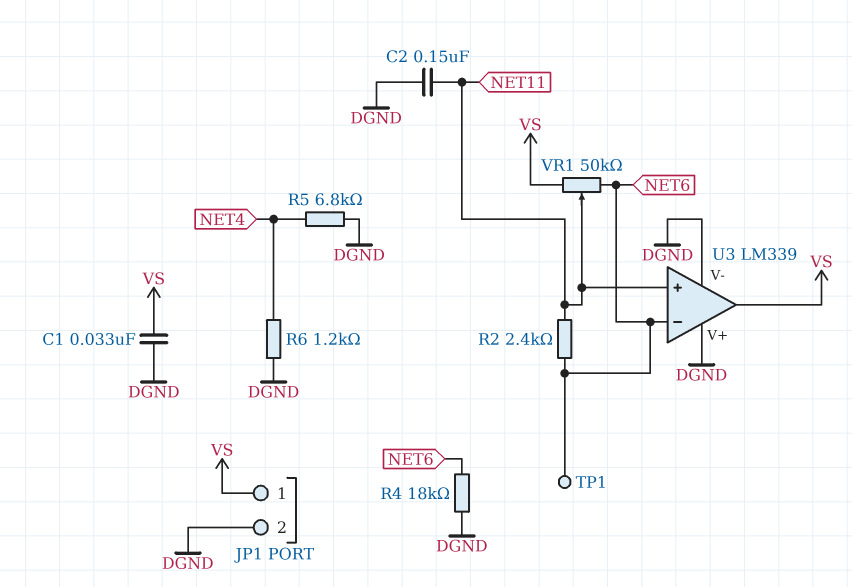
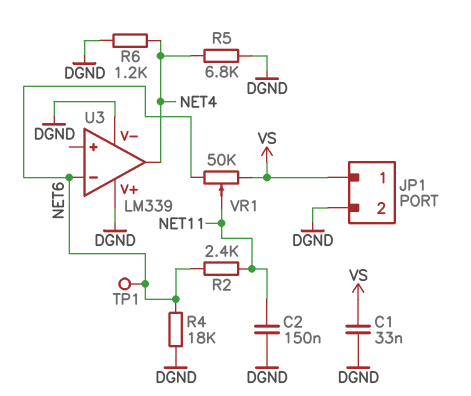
U3 pin in+: NET11 -> none
U3 pin out: VS -> NET4

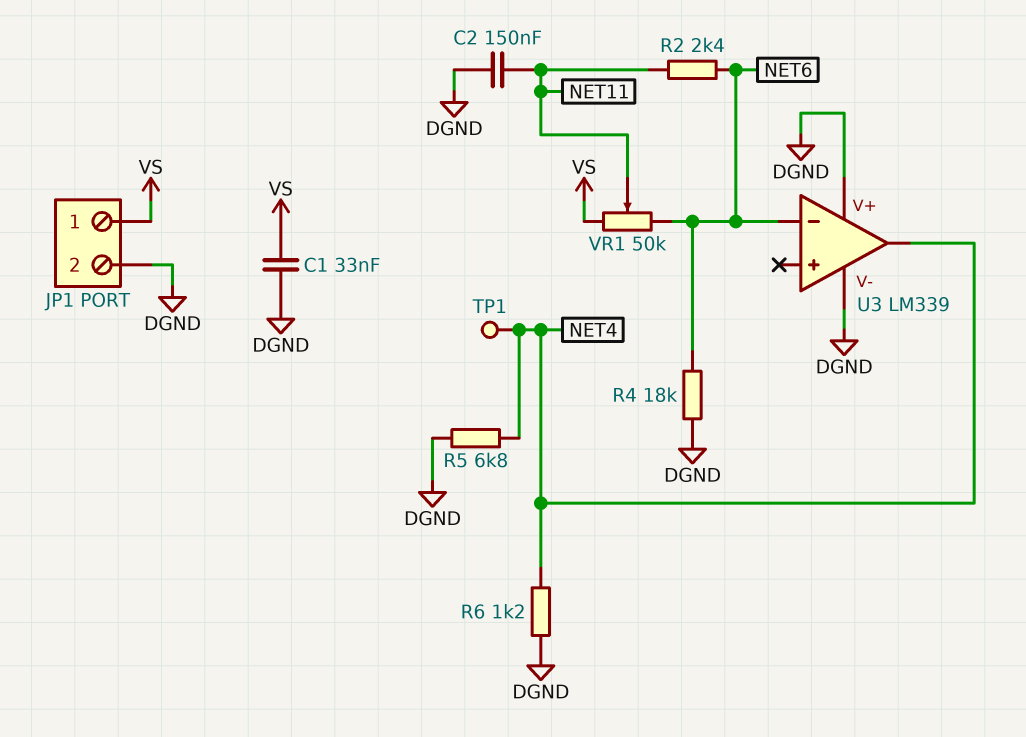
TP1: test point (NET6) -> test point (NET4)

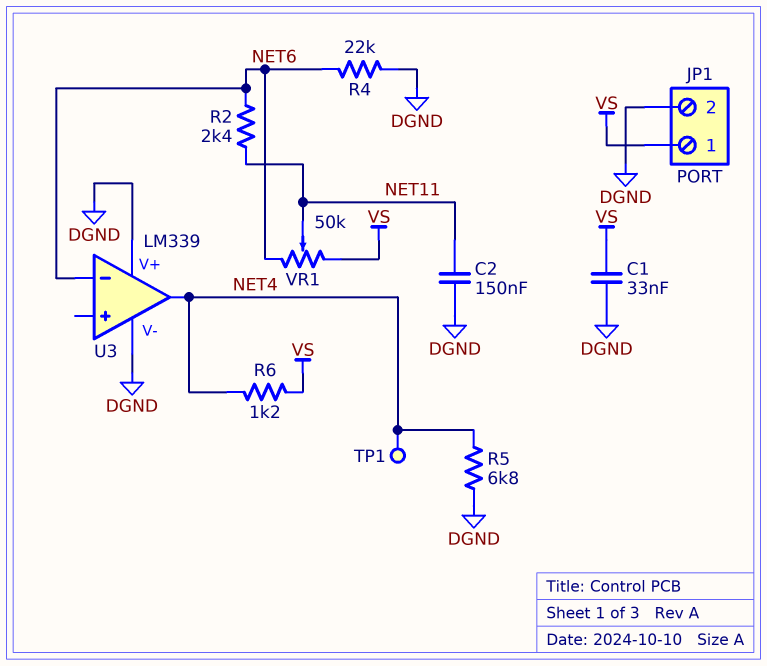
R4: 18k (DGND, NET6) -> 22k (DGND, NET6)
R6: 1.2k (DGND, NET4) -> 1.2k (NET4, VS)

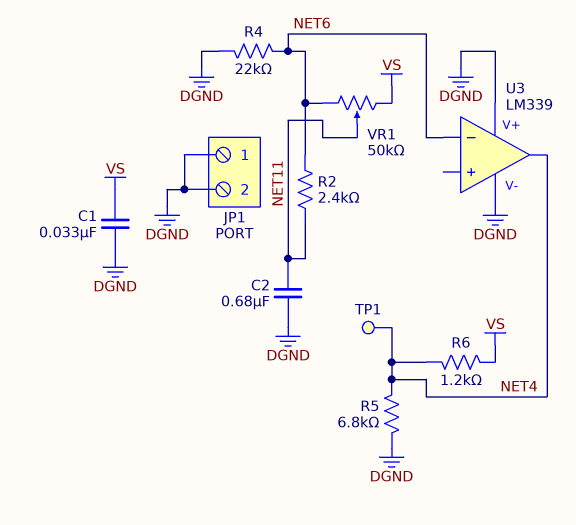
C2: 150nF (DGND, NET11) -> 680nF (DGND, NET11)
JP1 pin 1: VS -> DGND

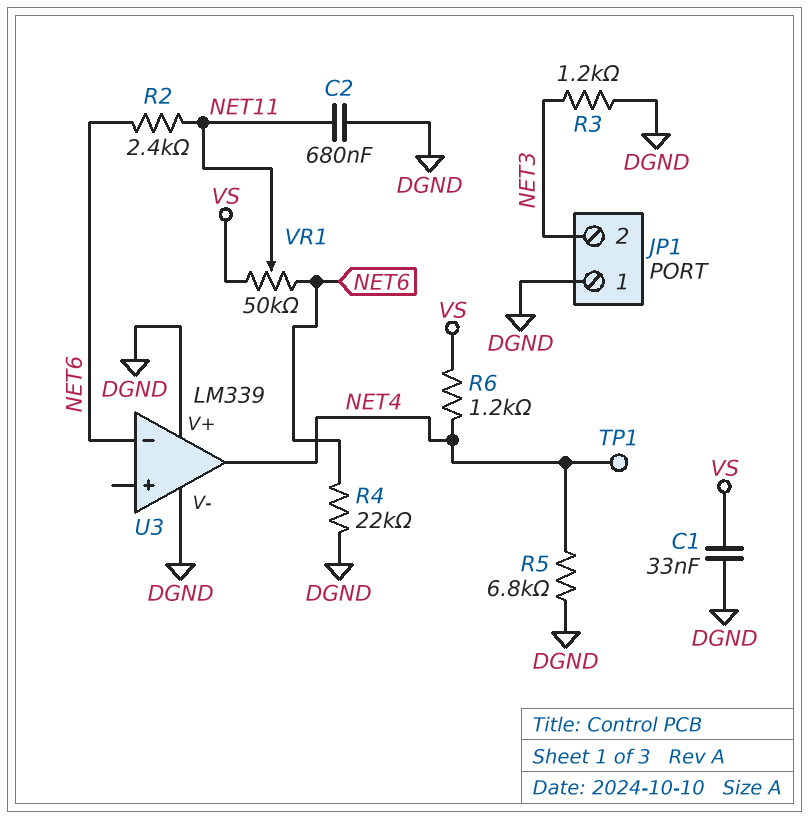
JP1 pin 2: DGND -> NET3
R3: none -> 1.2k (DGND, NET3)

